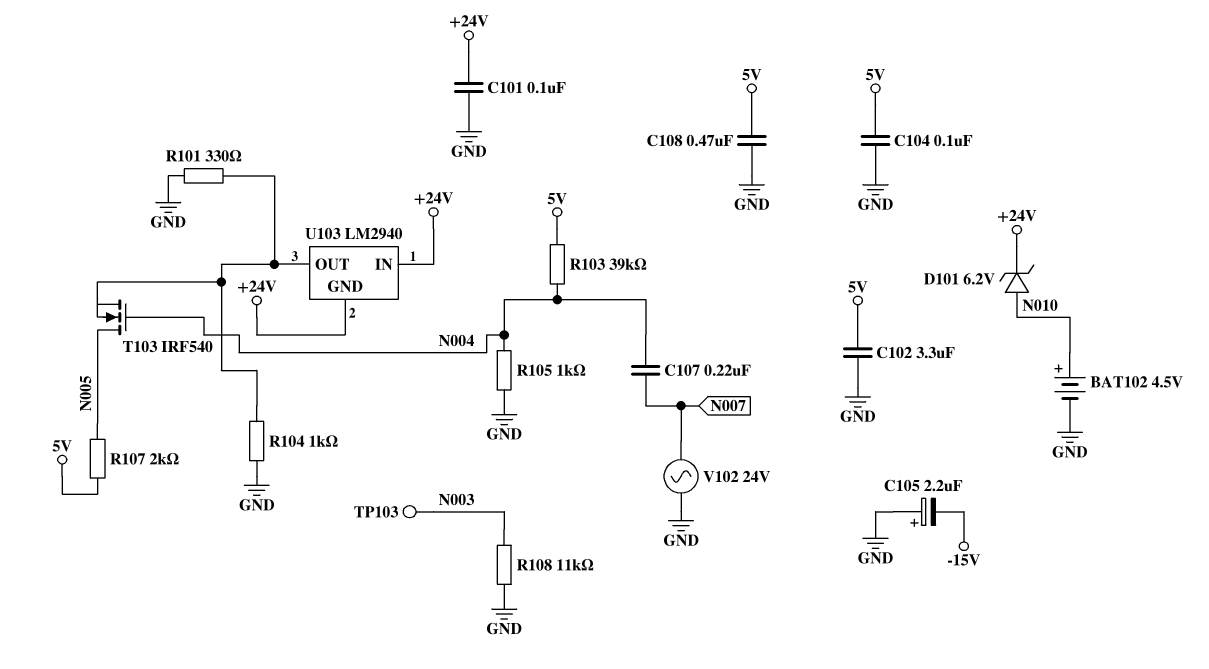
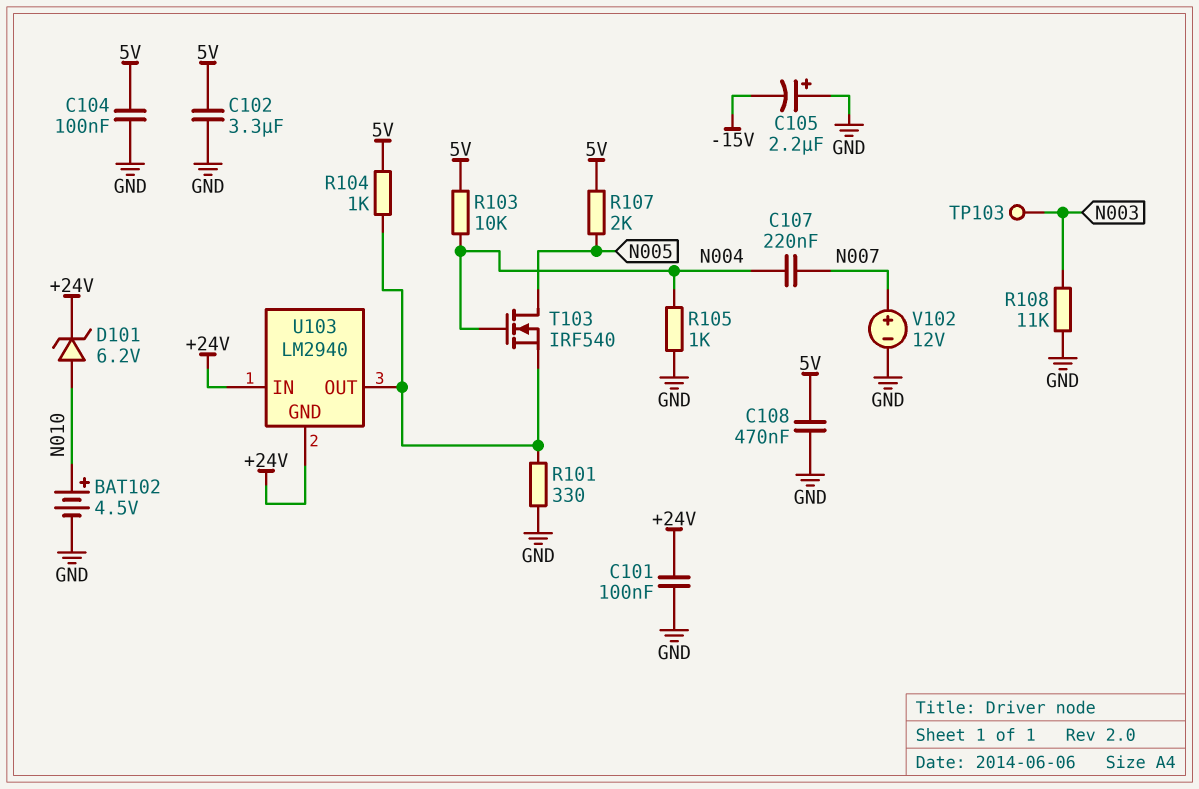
R103: 39k (5V, N004) -> 10k (5V, N004)
R104: 1k (GND, U103/OUT) -> 1k (5V, U103/OUT)
V102: AC 24V (GND, N007) -> 12V (plus N007, minus GND)

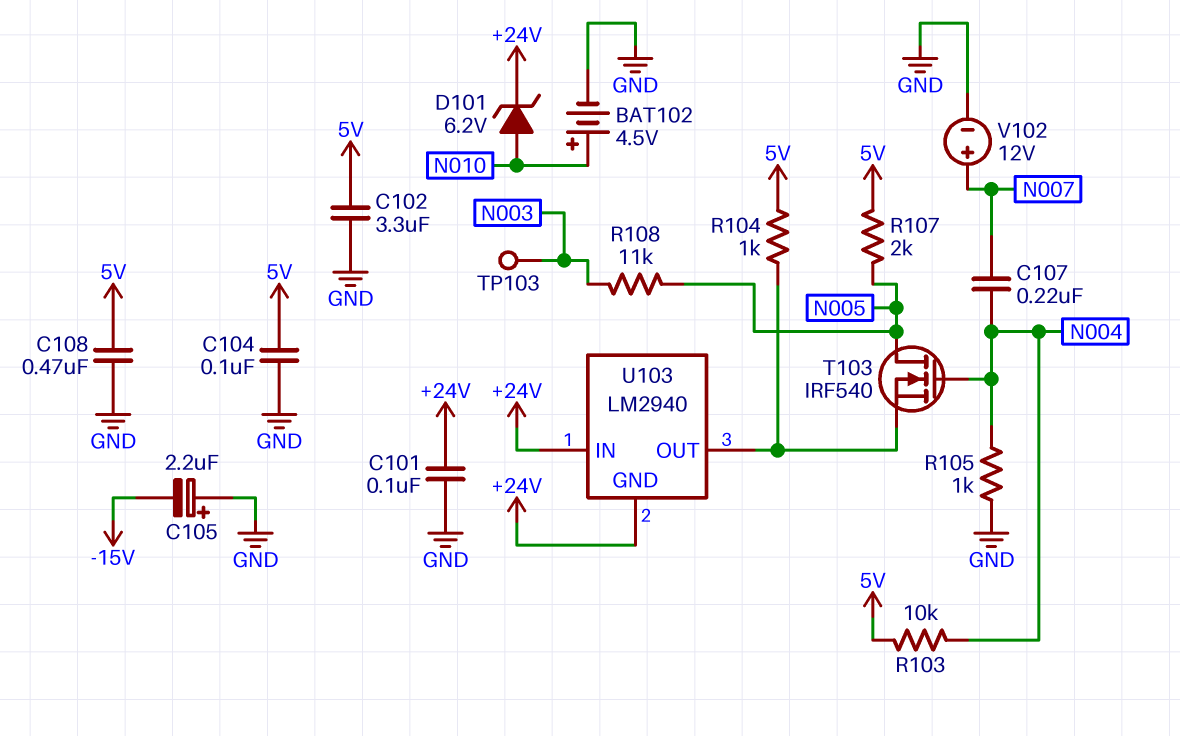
R101: 330 (GND, U103/OUT) -> none
R108: 11k (GND, N003) -> 11k (N003, N005)

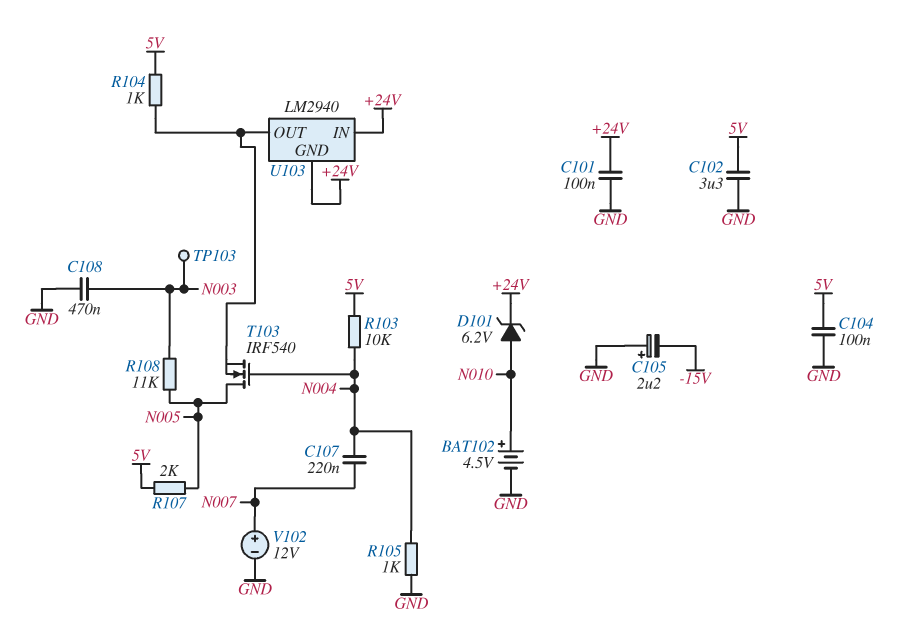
C108: 470nF (5V, GND) -> 470nF (GND, N003)

